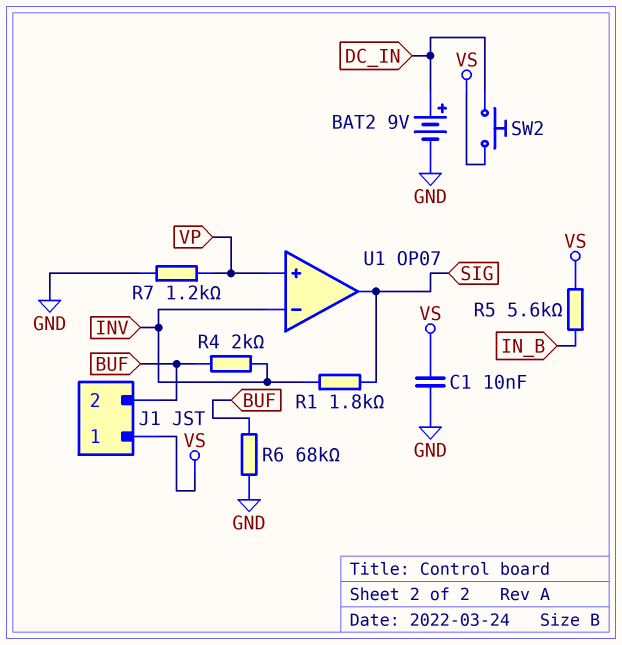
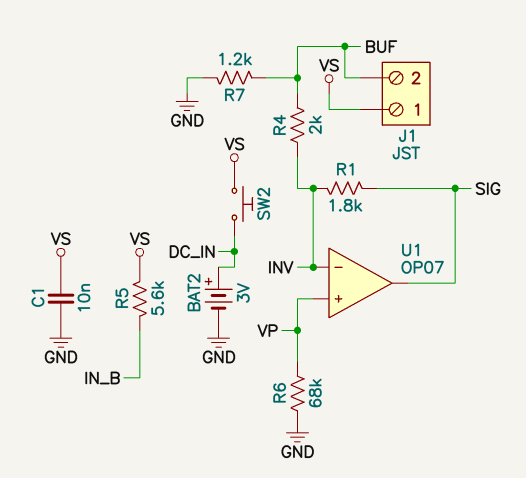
BAT2: 9V (plus DC_IN, minus GND) -> 3V (plus DC_IN, minus GND)
R6: 68k (BUF, GND) -> 68k (GND, VP)
R7: 1.2k (GND, VP) -> 1.2k (BUF, GND)

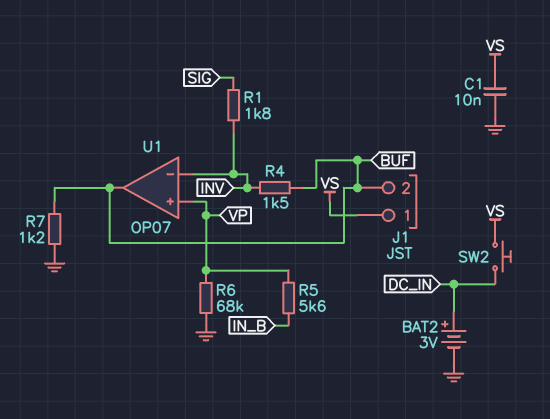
R4: 2k (BUF, INV) -> 1.5k (BUF, INV)
R5: 5.6k (IN_B, VS) -> 5.6k (IN_B, VP)
U1 pin out: SIG -> BUF

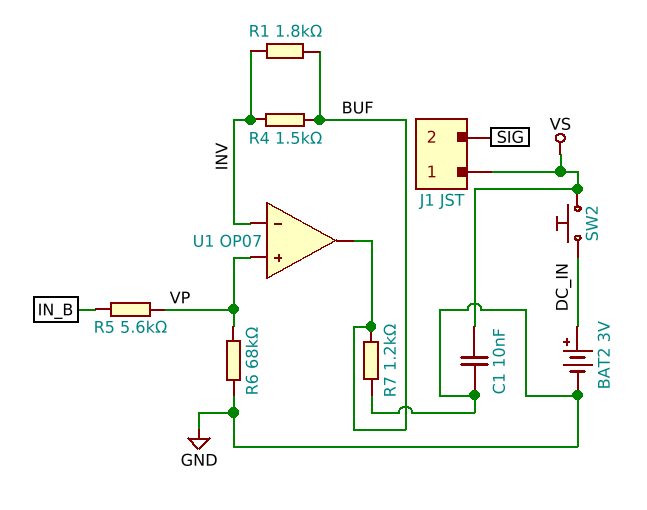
J1 pin 2: BUF -> SIG
R1: 1.8k (INV, SIG) -> 1.8k (BUF, INV)

